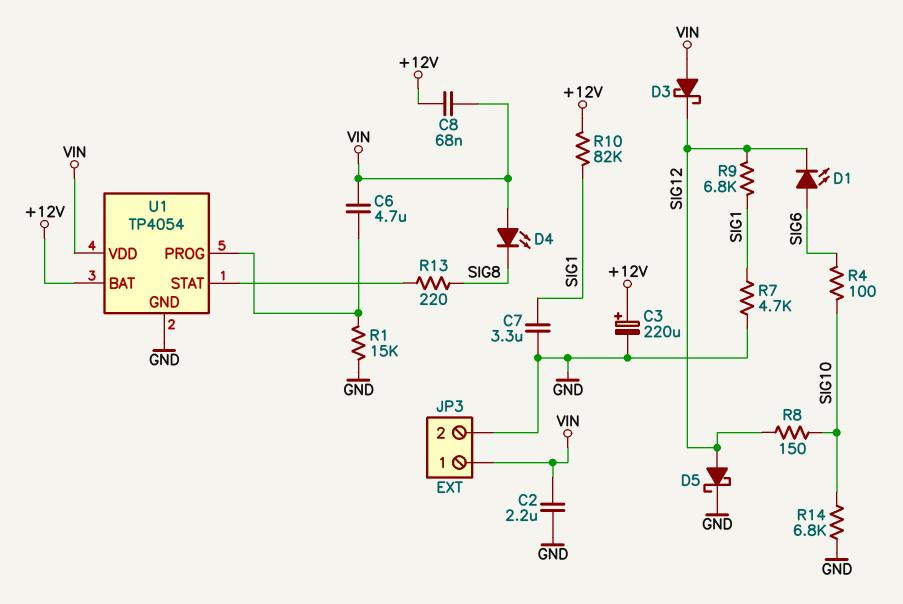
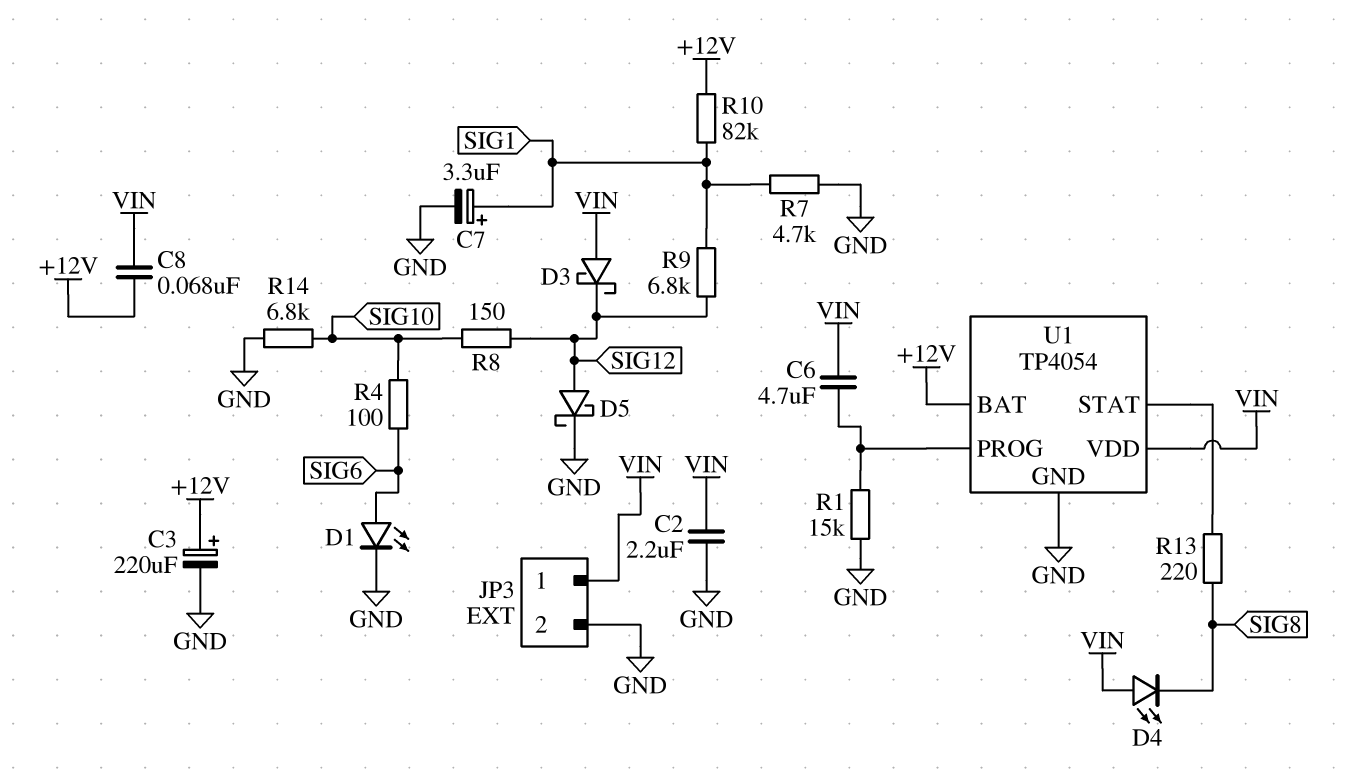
C7: 3.3uF (GND, SIG1) -> 3.3uF (plus SIG1, minus GND)
D1: LED (A SIG6, K SIG12) -> LED (A SIG6, K GND)

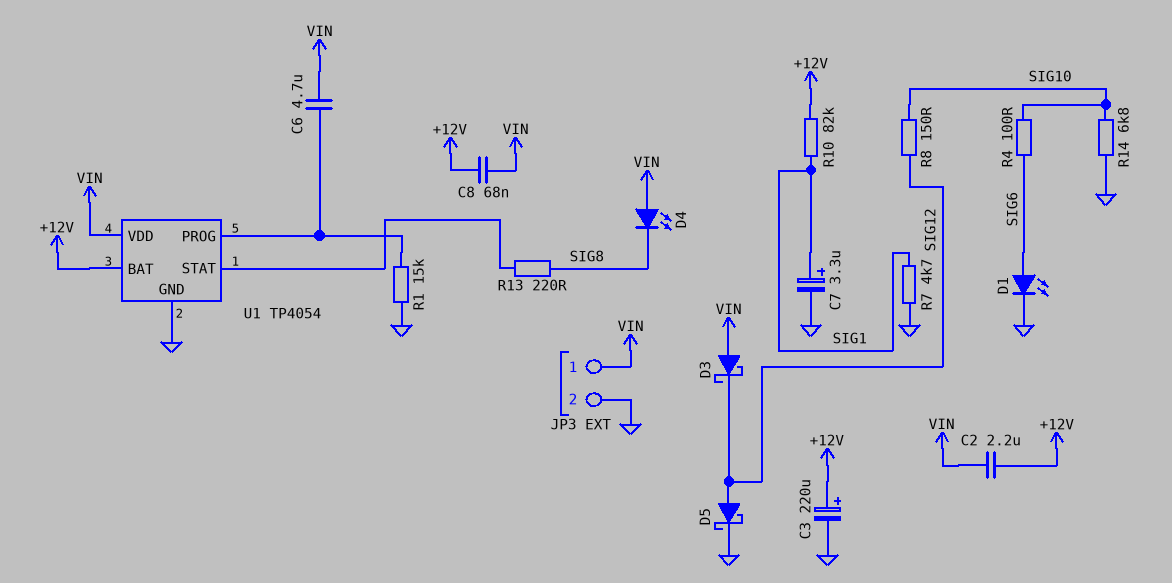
C2: 2.2uF (GND, VIN) -> 2.2uF (+12V, VIN)
R9: 6.8k (SIG1, SIG12) -> none

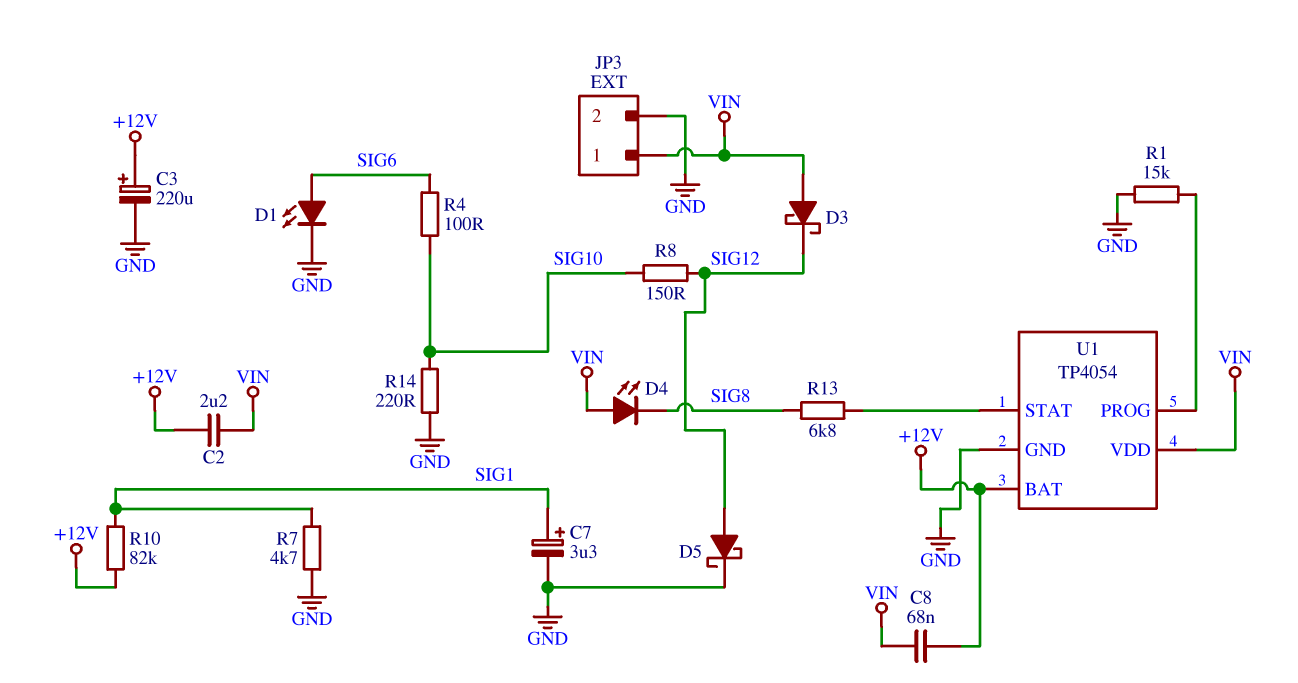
C6: 4.7uF (U1/PROG, VIN) -> none
R13: 220 (SIG8, U1/STAT) -> 6.8k (SIG8, U1/STAT)
R14: 6.8k (GND, SIG10) -> 220 (GND, SIG10)

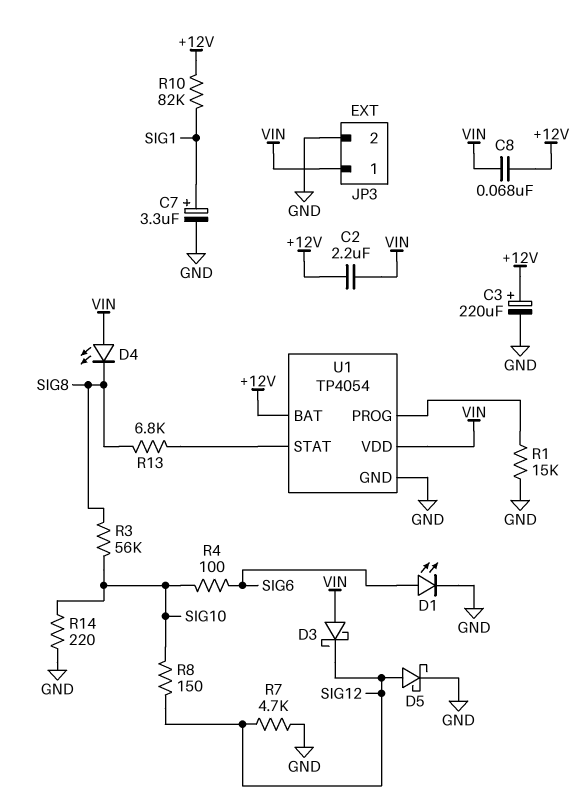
R3: none -> 56k (SIG8, SIG10)
R7: 4.7k (GND, SIG1) -> 4.7k (GND, SIG12)

